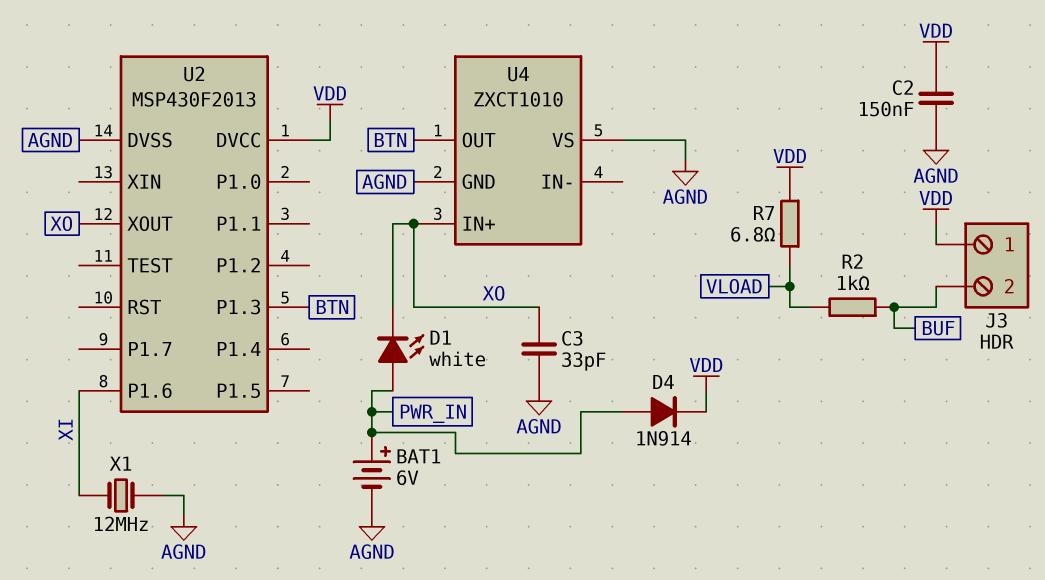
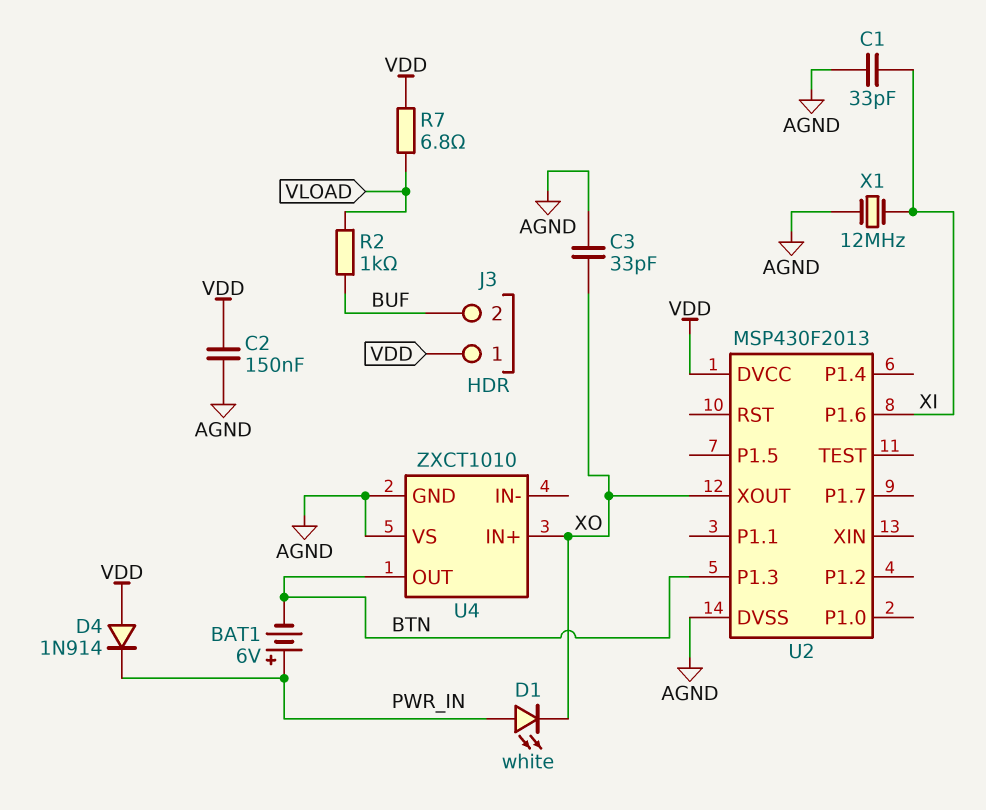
BAT1: 6V (plus PWR_IN, minus AGND) -> 6V (plus PWR_IN, minus BTN)
C1: none -> 33pF (AGND, XI)
D4: diode 1N914 (A PWR_IN, K VDD) -> diode 1N914 (A VDD, K PWR_IN)

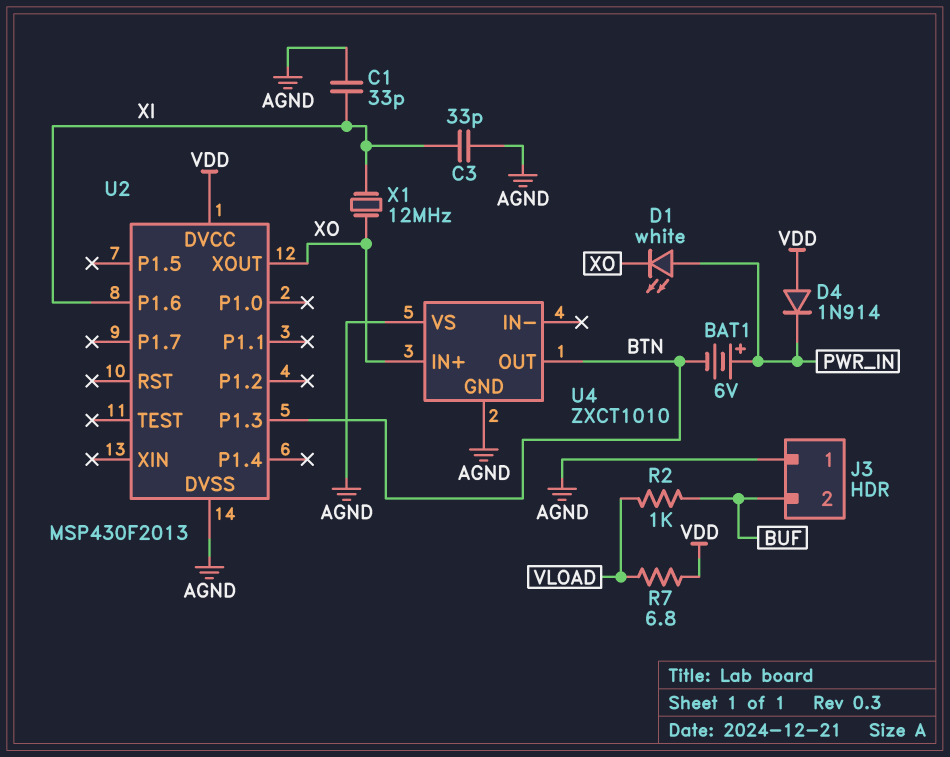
C2: 150nF (AGND, VDD) -> none
C3: 33pF (AGND, XO) -> 33pF (AGND, XI)
J3 pin 1: VDD -> AGND
X1: 12MHz (AGND, XI) -> 12MHz (XI, XO)

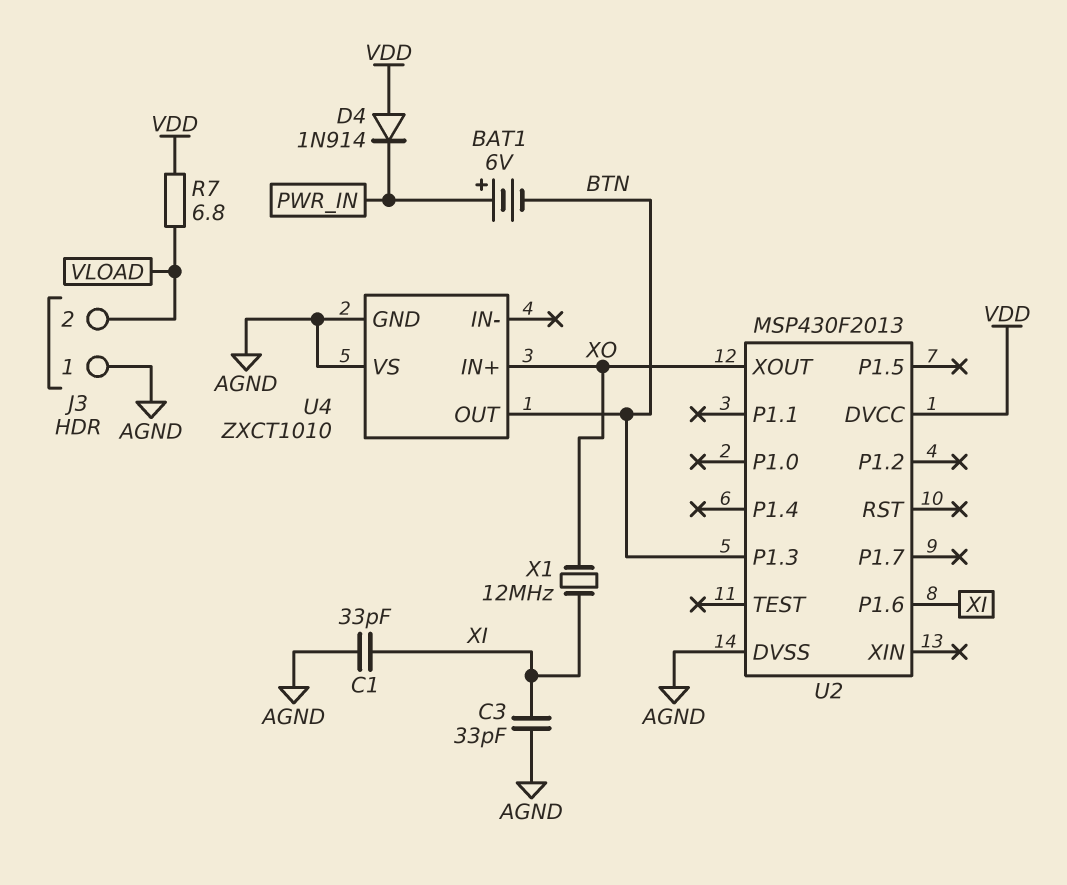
D1: LED white (A PWR_IN, K XO) -> none
J3 pin 2: BUF -> VLOAD
R2: 1k (BUF, VLOAD) -> none

